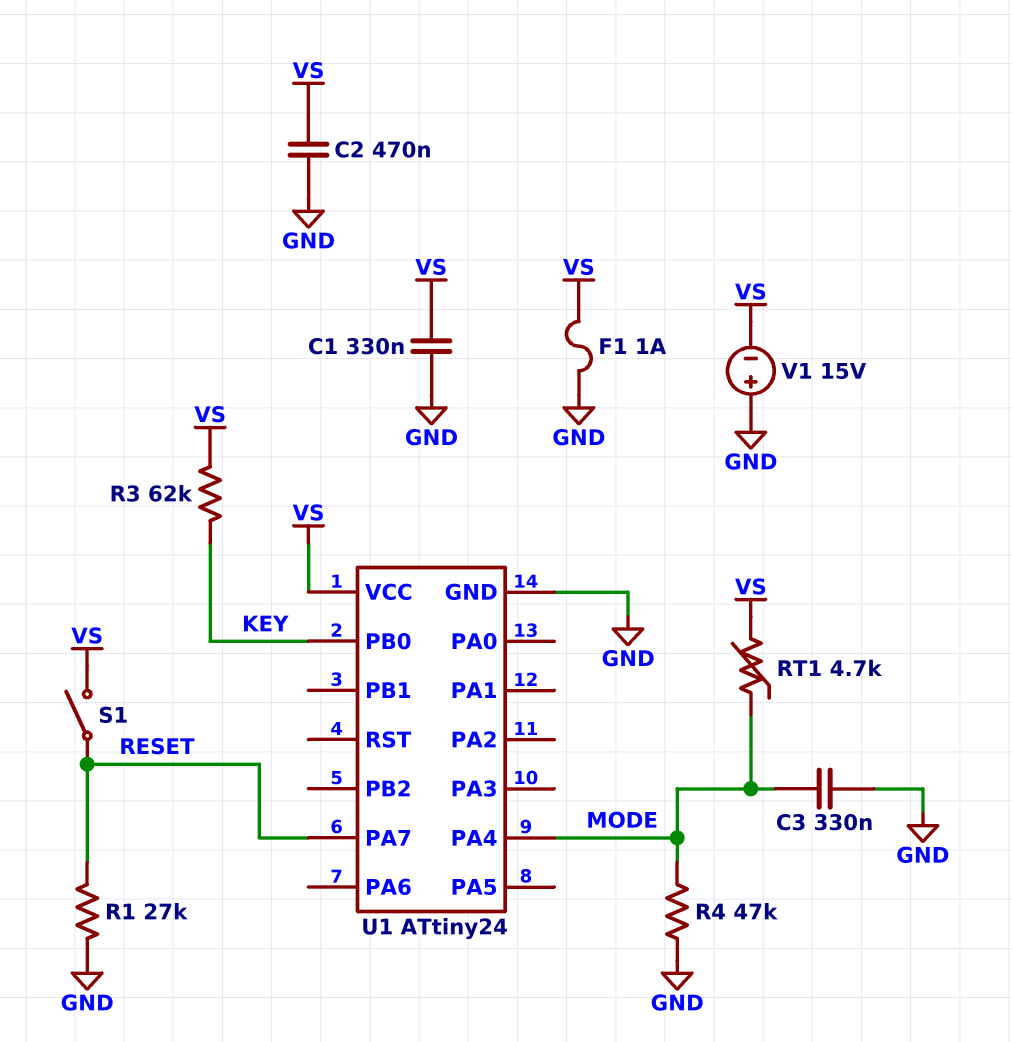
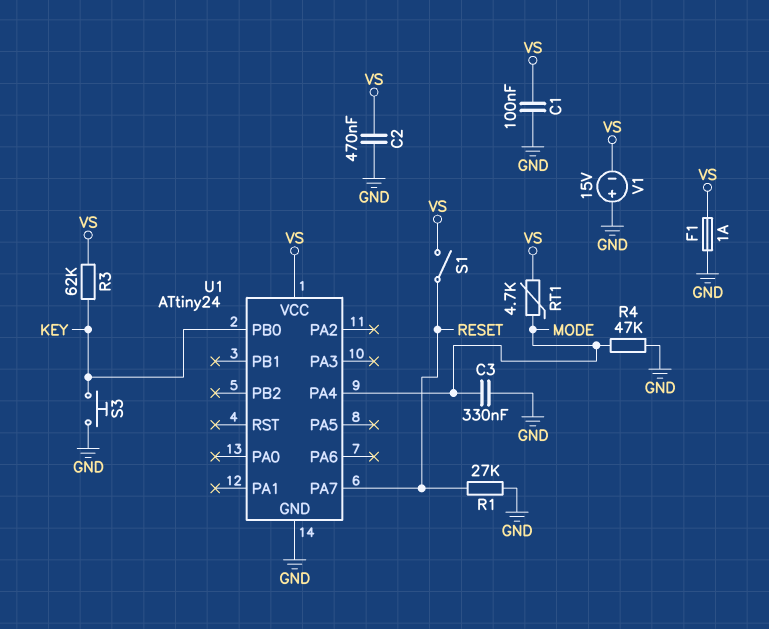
C1: 330nF (GND, VS) -> 100nF (GND, VS)
S3: none -> button (GND, KEY)

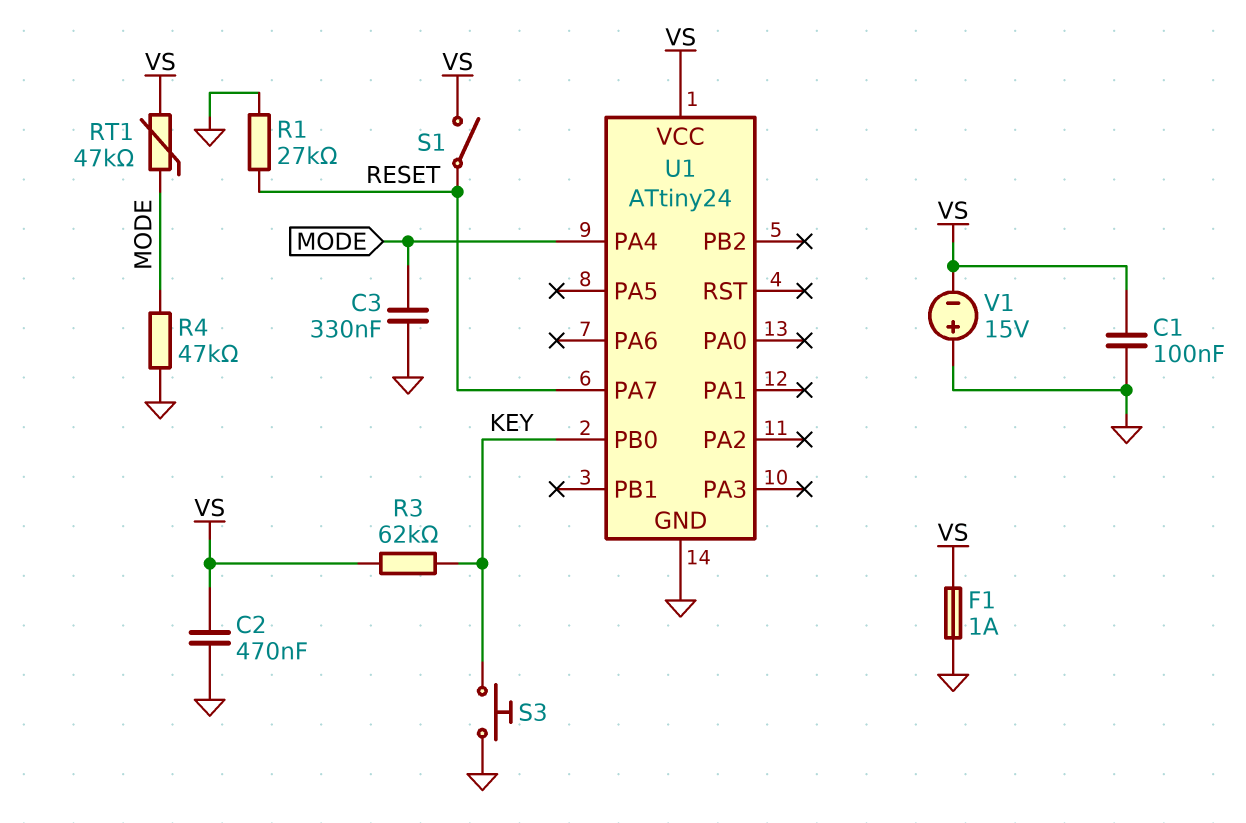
RT1: 4.7k (MODE, VS) -> 47k (MODE, VS)

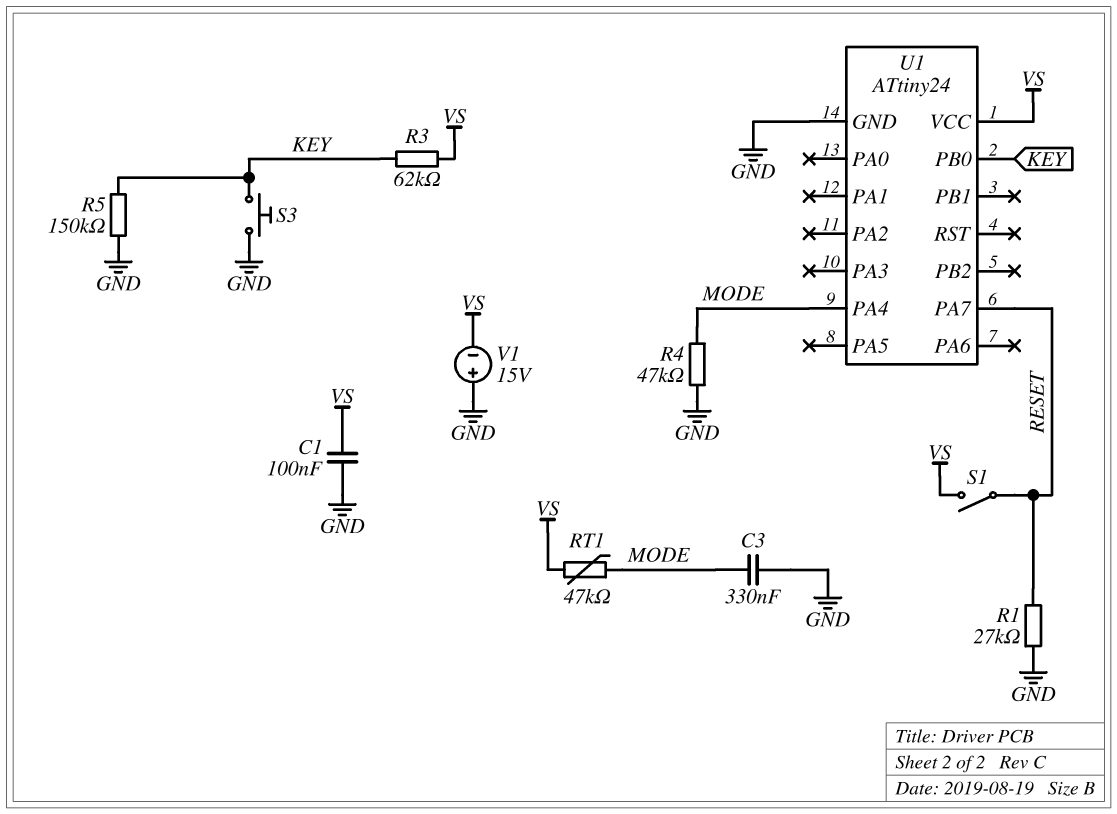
C2: 470nF (GND, VS) -> none
F1: 1A (GND, VS) -> none
R5: none -> 150k (GND, KEY)

